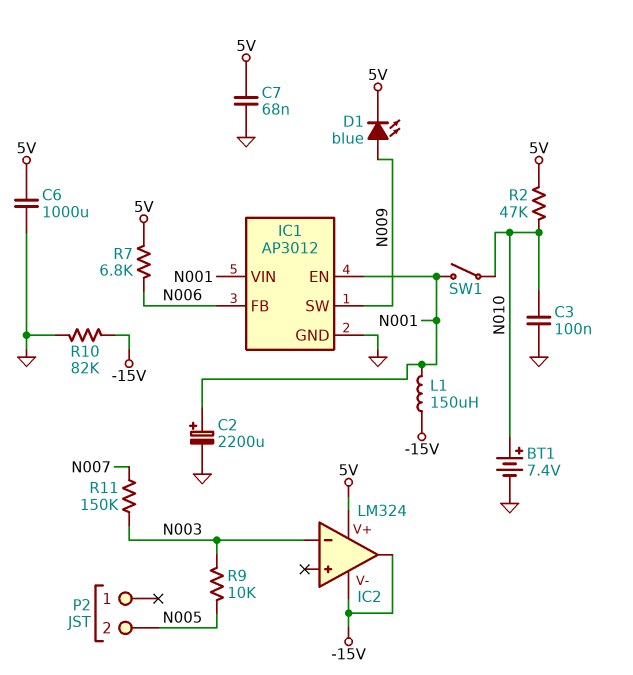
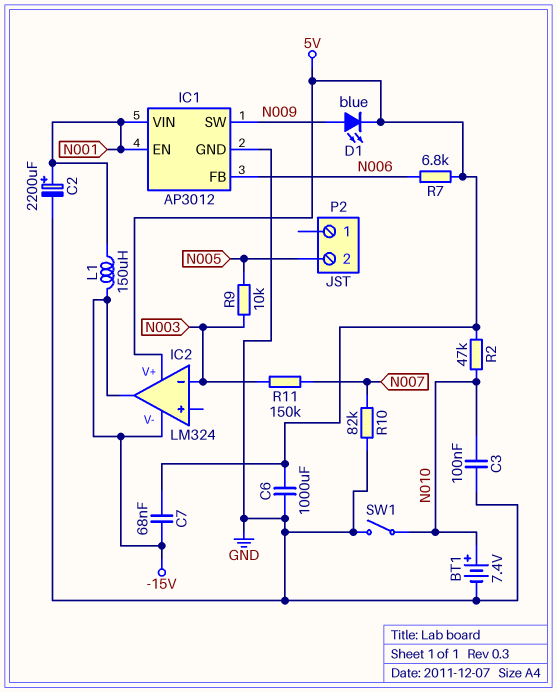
C7: 68nF (5V, GND) -> 68nF (-15V, 5V)
R10: 82k (-15V, GND) -> 82k (GND, N007)
SW1: switch (N001, N010) -> switch (GND, N010)

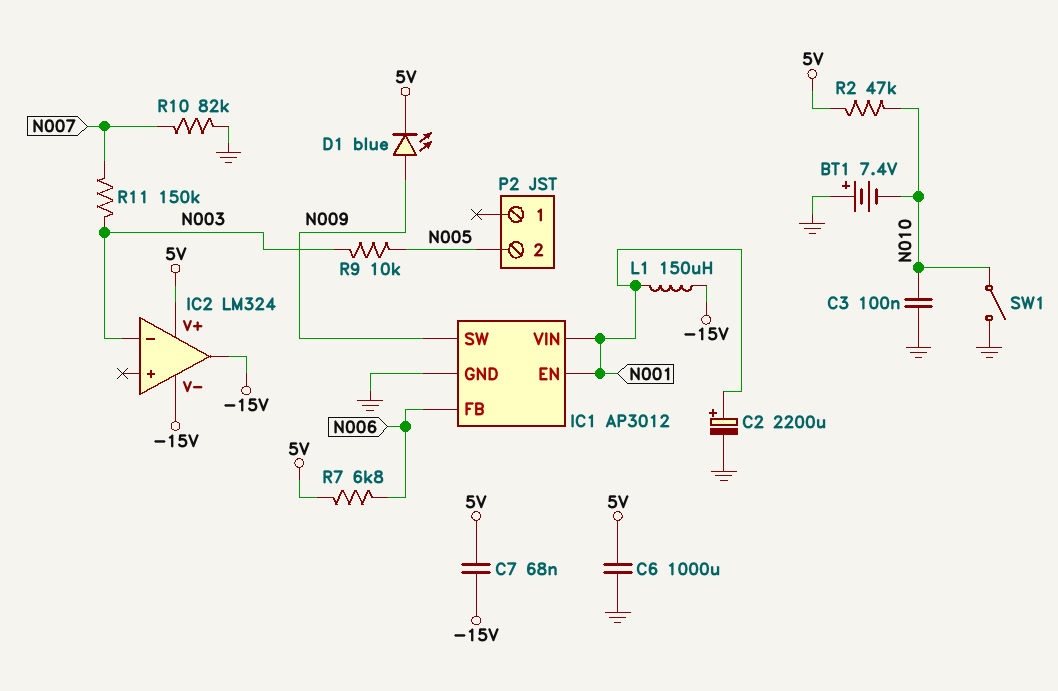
BT1: 7.4V (plus N010, minus GND) -> 7.4V (plus GND, minus N010)

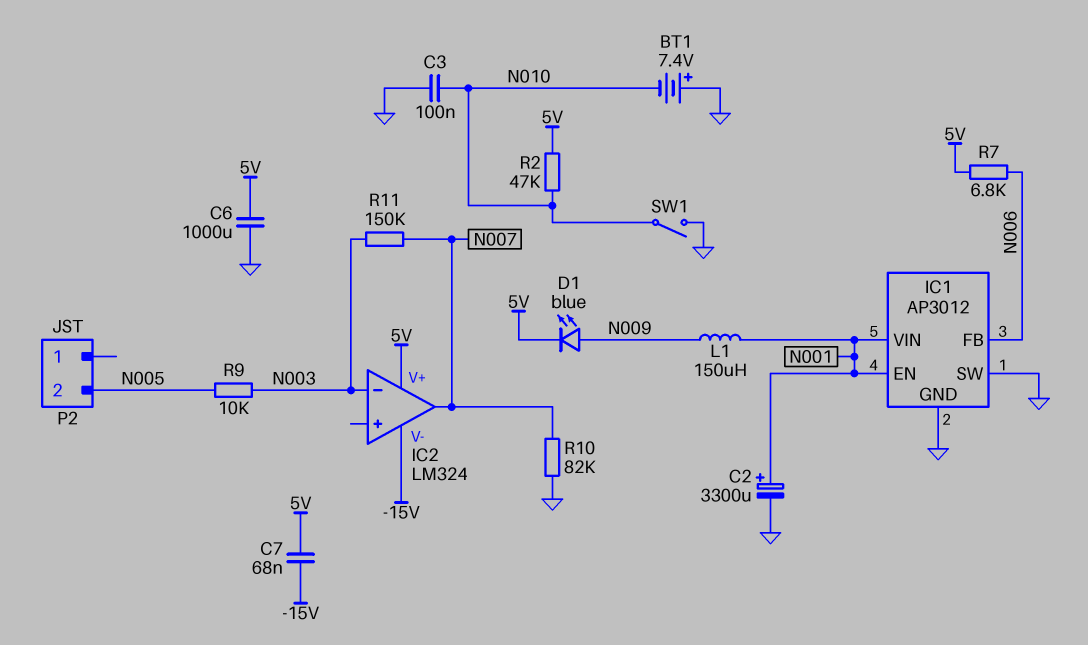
C2: 2200uF (plus N001, minus GND) -> 3300uF (plus N001, minus GND)
IC1 pin SW: N009 -> GND
IC2 pin out: -15V -> N007
L1: 150uH (-15V, N001) -> 150uH (N001, N009)

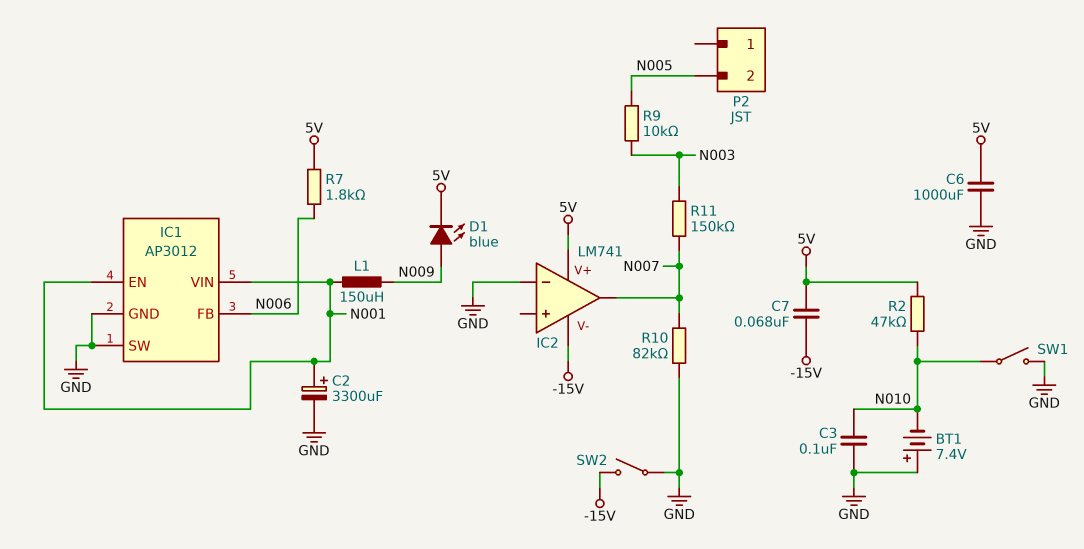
IC2: LM324 -> LM741
IC2 pin in-: N003 -> GND
R7: 6.8k (5V, N006) -> 1.8k (5V, N006)
SW2: none -> switch (-15V, GND)

